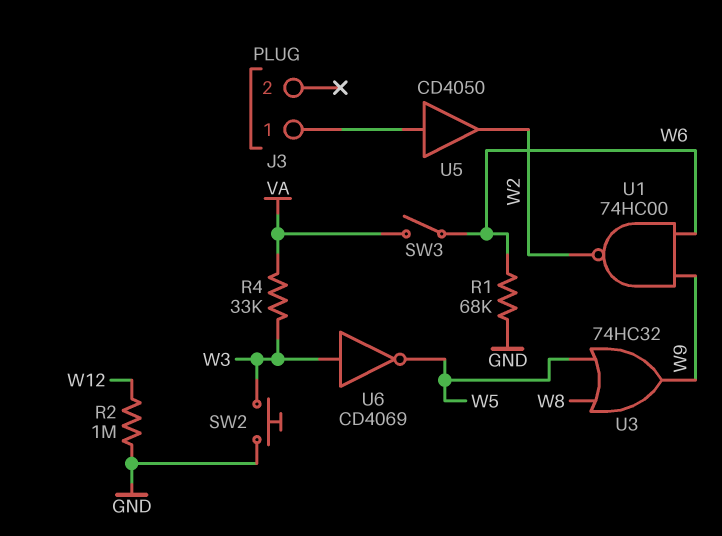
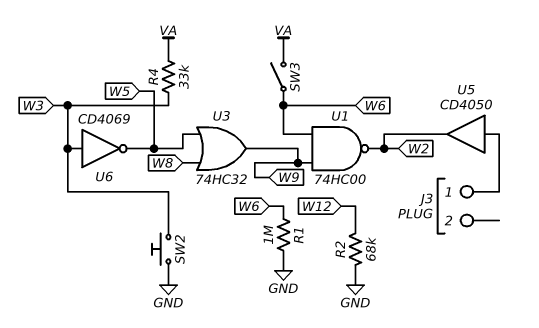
R1: 68k (GND, W6) -> 1M (GND, W6)
R2: 1M (GND, W12) -> 68k (GND, W12)

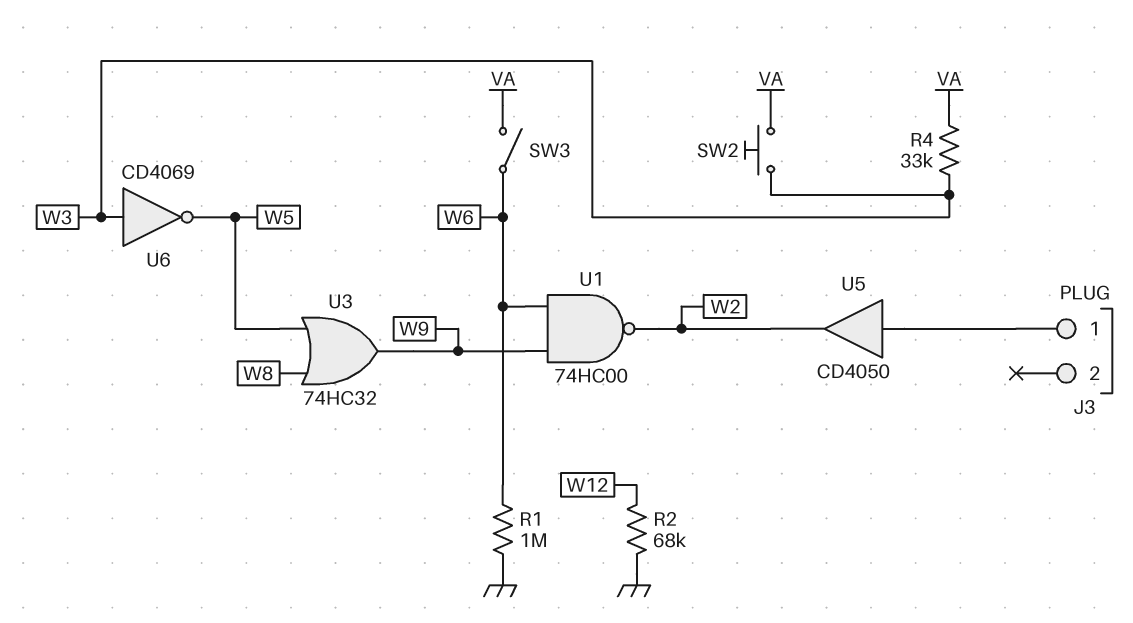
SW2: button (GND, W3) -> button (VA, W3)

